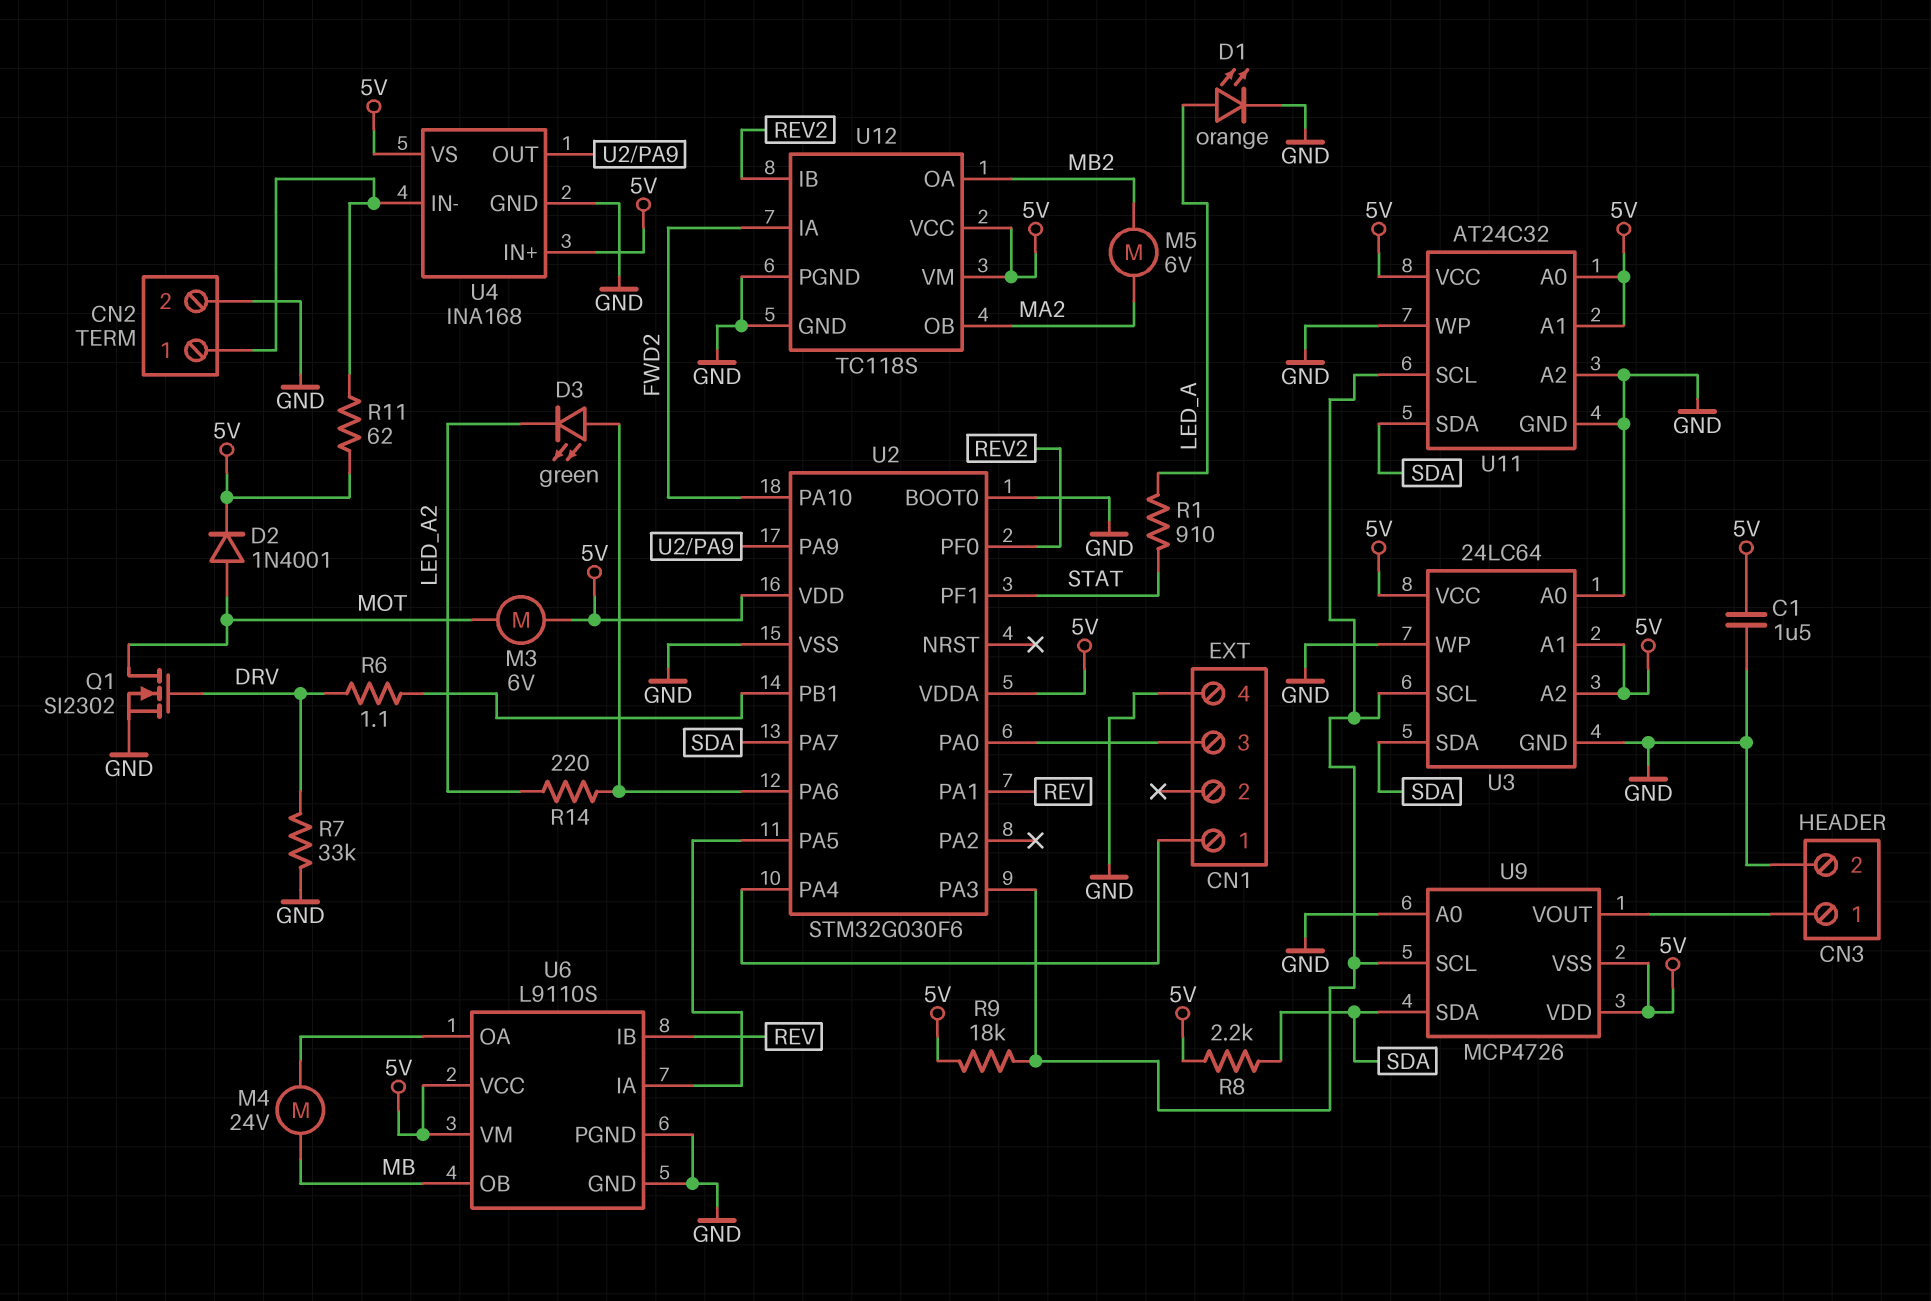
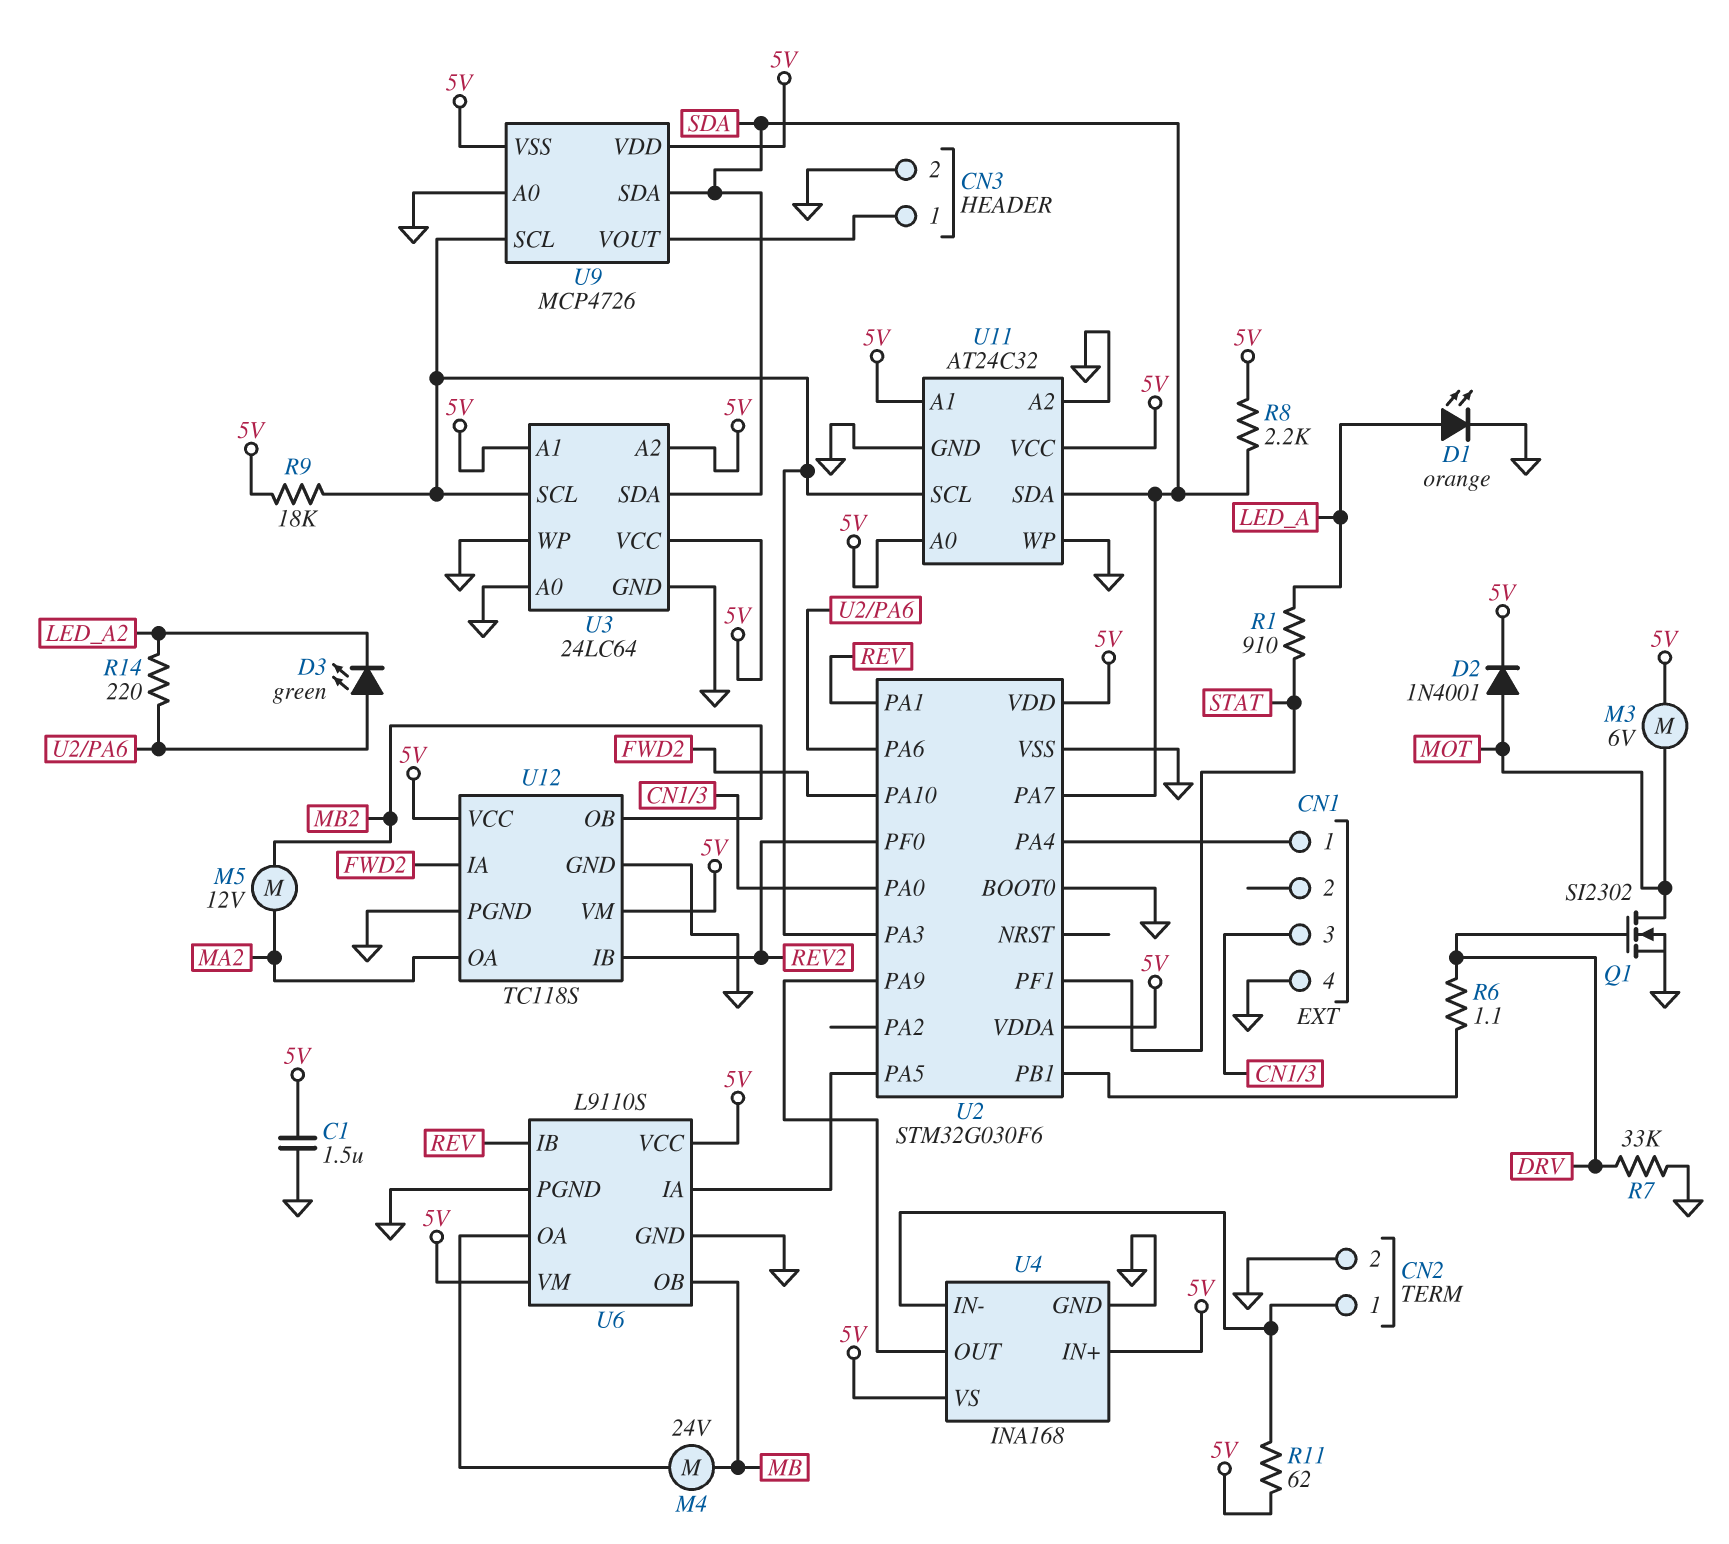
M5: motor 6V (MA2, MB2) -> motor 12V (MA2, MB2)
U12 pin OA: MB2 -> MA2
U12 pin OB: MA2 -> MB2

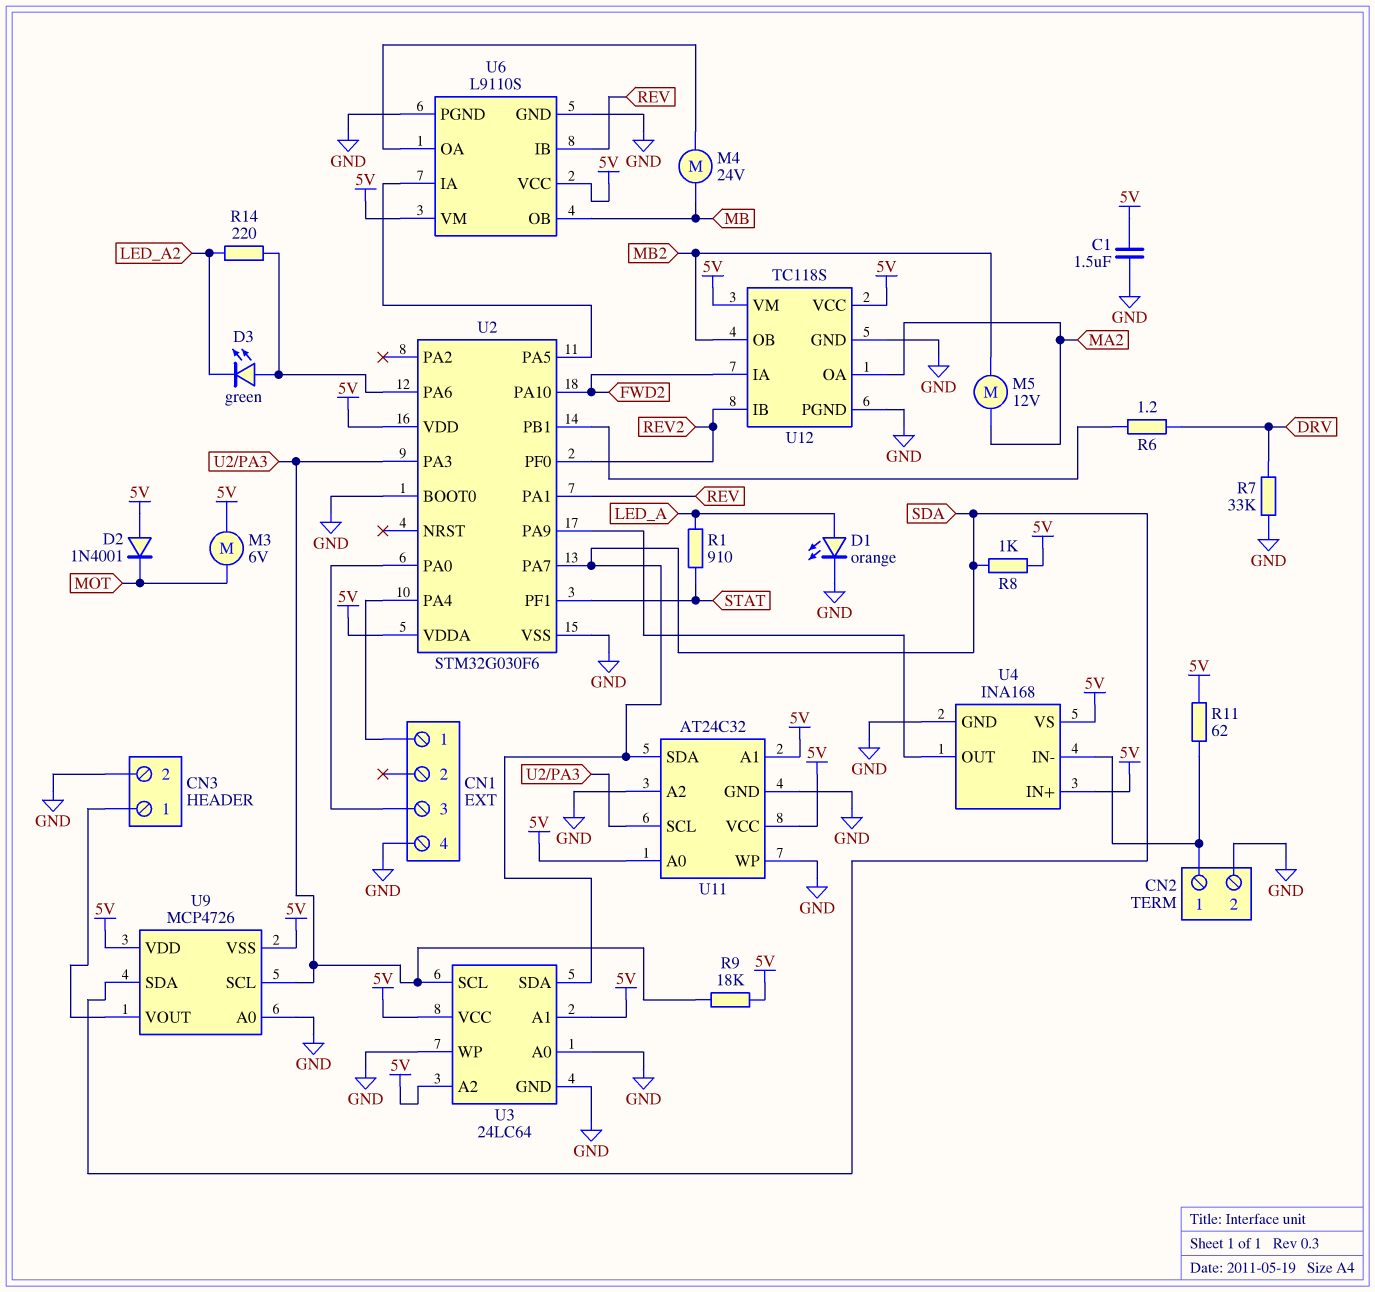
D2: diode 1N4001 (A MOT, K 5V) -> diode 1N4001 (A 5V, K MOT)
Q1: NMOS SI2302 (G DRV, D MOT, S GND) -> none
R6: 1.1 (DRV, U2/PB1) -> 1.2 (DRV, U2/PB1)
R8: 2.2k (5V, SDA) -> 1k (5V, SDA)

